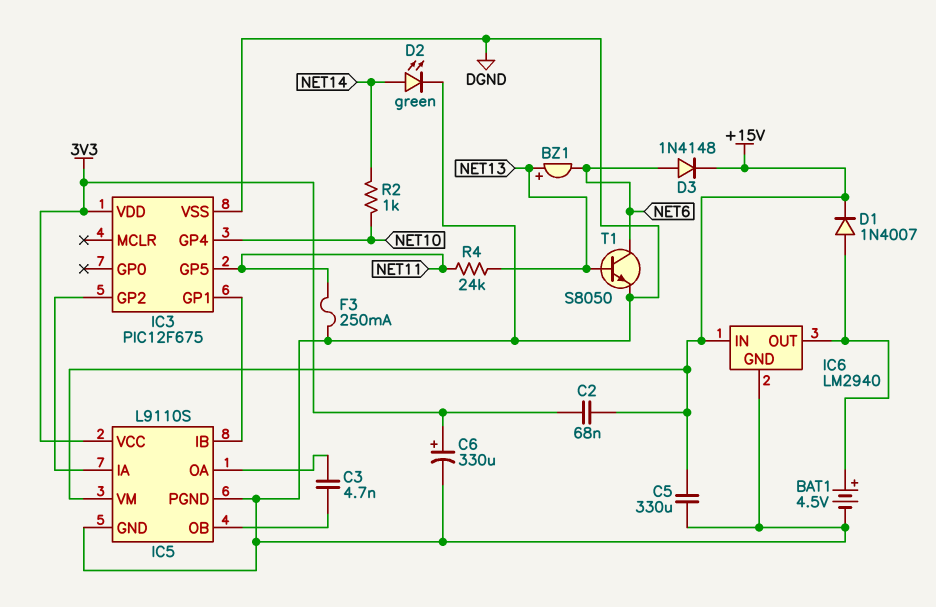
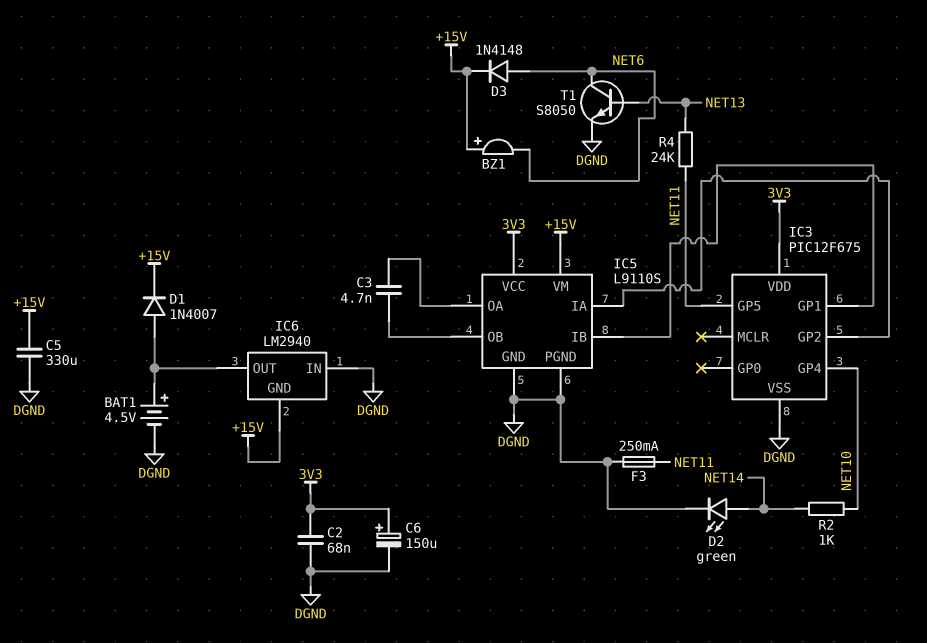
BZ1: buzzer (plus NET13, minus NET6) -> buzzer (plus +15V, minus NET6)
C2: 68nF (+15V, 3V3) -> 68nF (3V3, DGND)
C6: 330uF (plus 3V3, minus DGND) -> 150uF (plus 3V3, minus DGND)
IC6 pin GND: DGND -> +15V
IC6 pin IN: +15V -> DGND

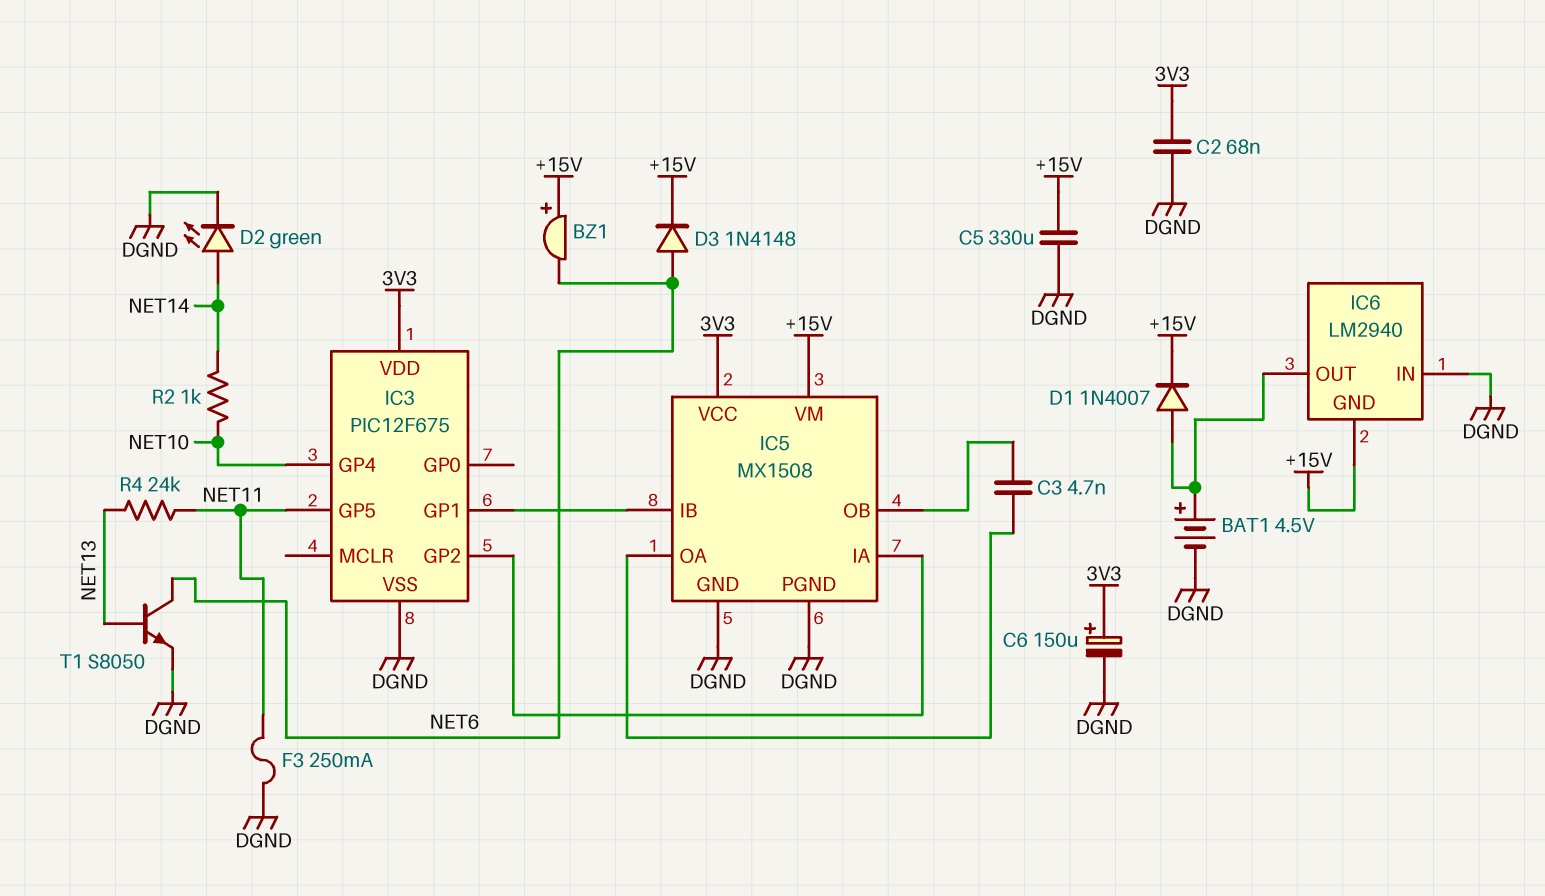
IC5: L9110S -> MX1508

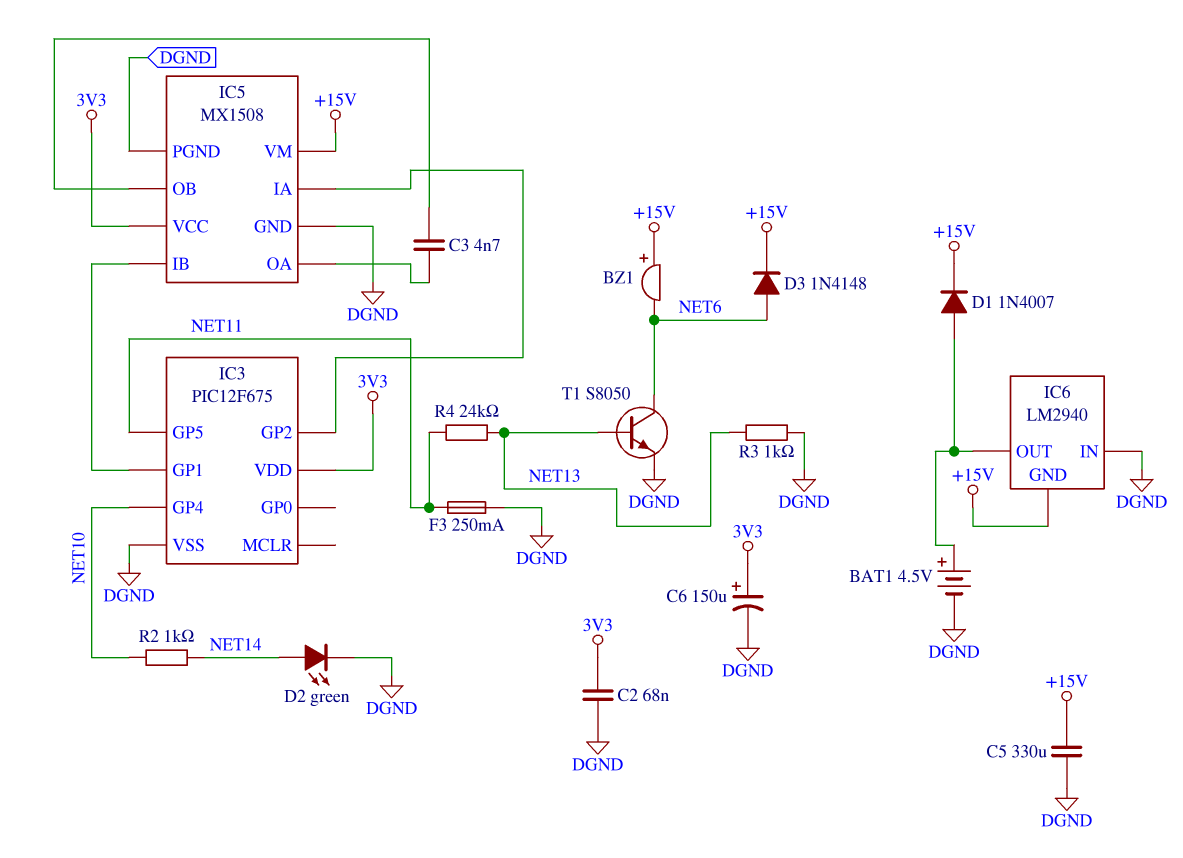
R3: none -> 1k (DGND, NET13)

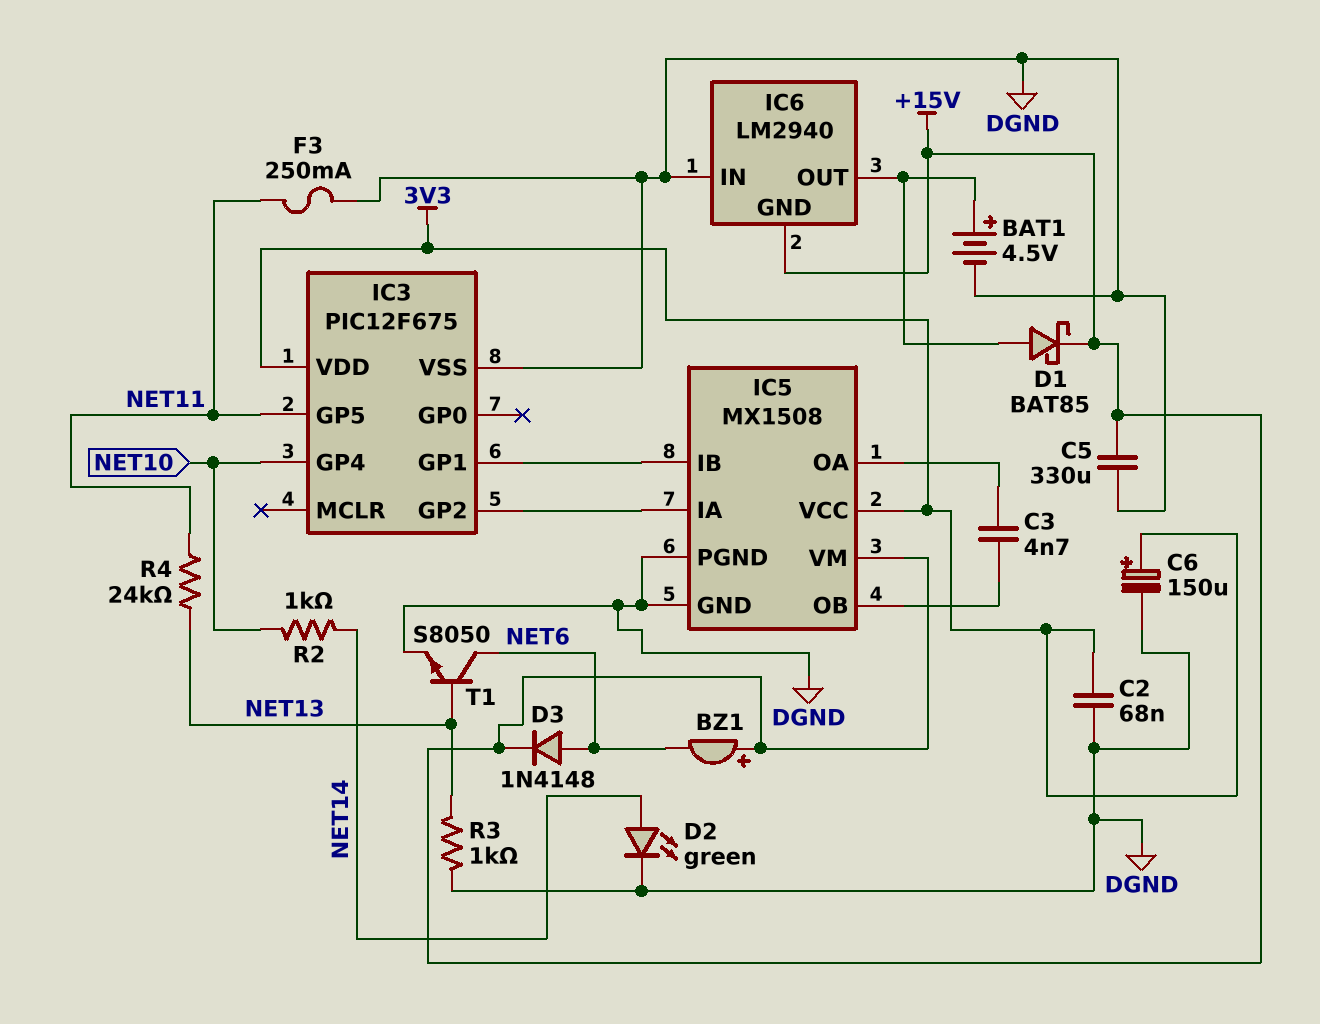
D1: diode 1N4007 (A IC6/OUT, K +15V) -> schottky BAT85 (A IC6/OUT, K +15V)

